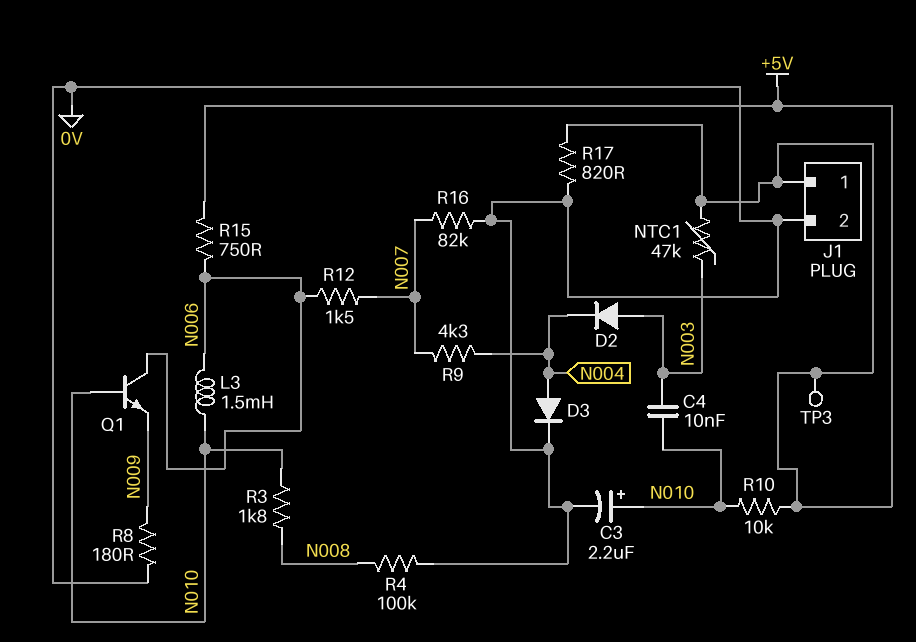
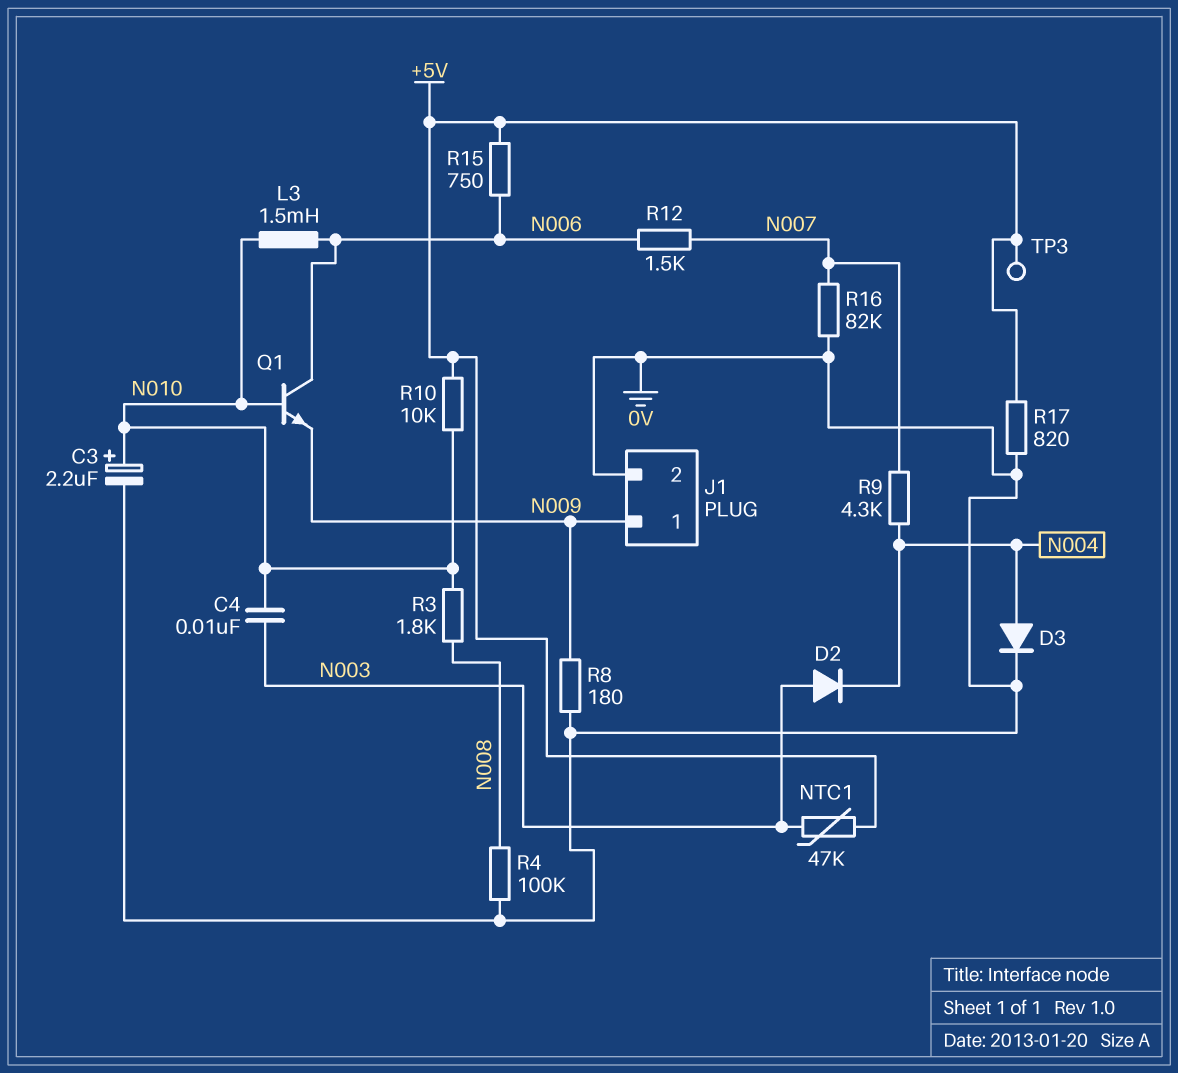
J1 pin 1: +5V -> N009

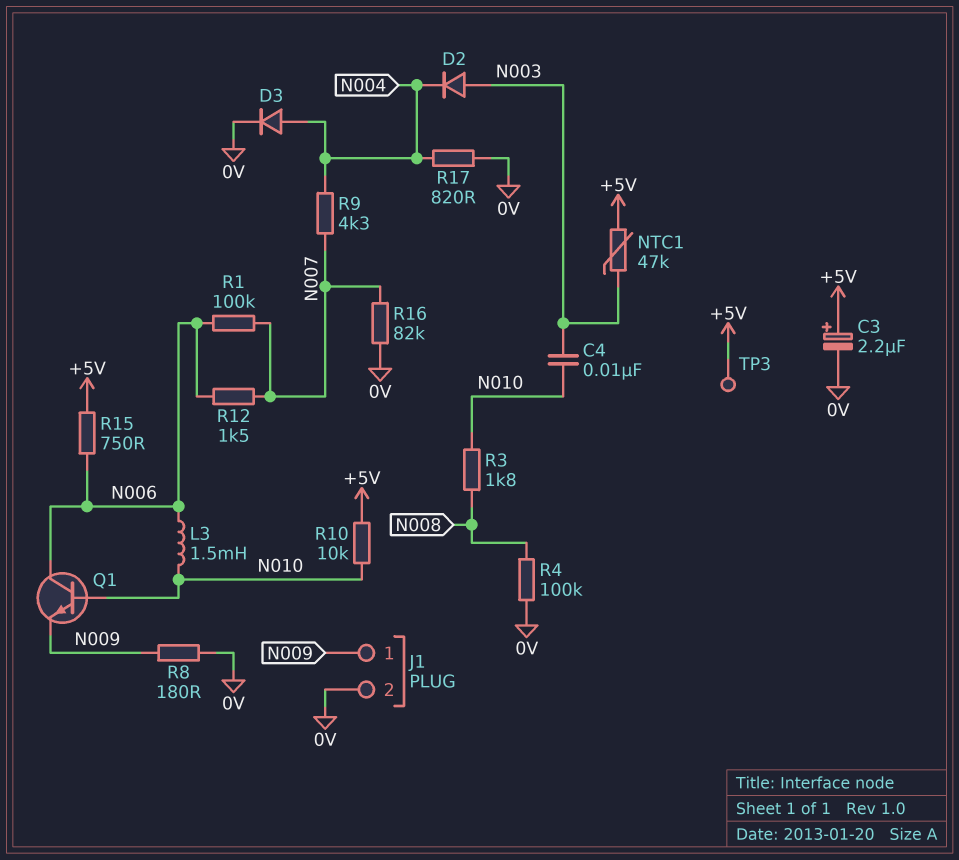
C3: 2.2uF (plus N010, minus 0V) -> 2.2uF (plus +5V, minus 0V)
R1: none -> 100k (N006, N007)
R17: 820 (+5V, 0V) -> 820 (0V, N004)

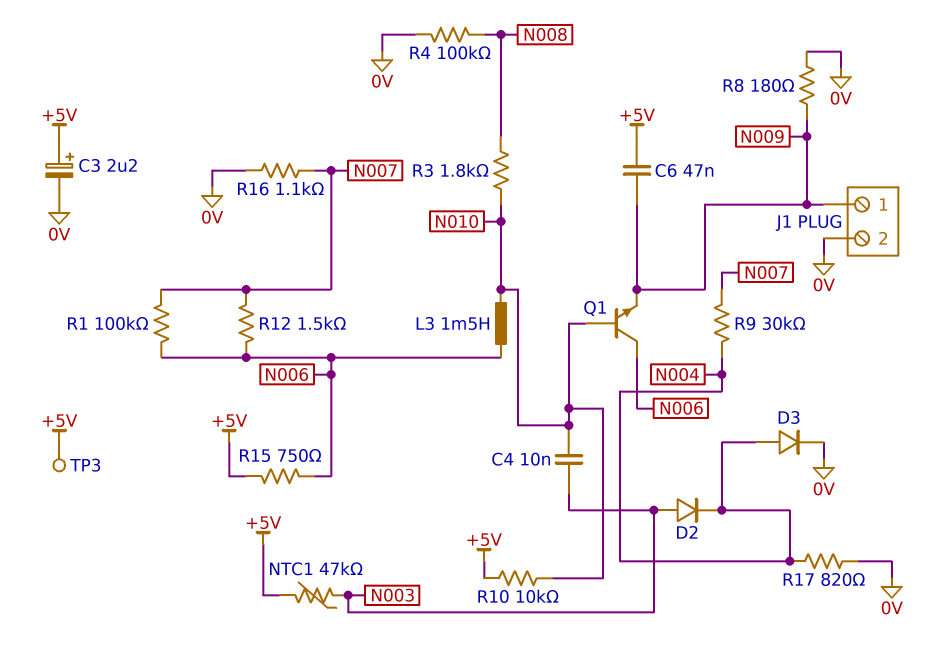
C6: none -> 47nF (+5V, N009)
R9: 4.3k (N004, N007) -> 30k (N004, N007)
R16: 82k (0V, N007) -> 1.1k (0V, N007)

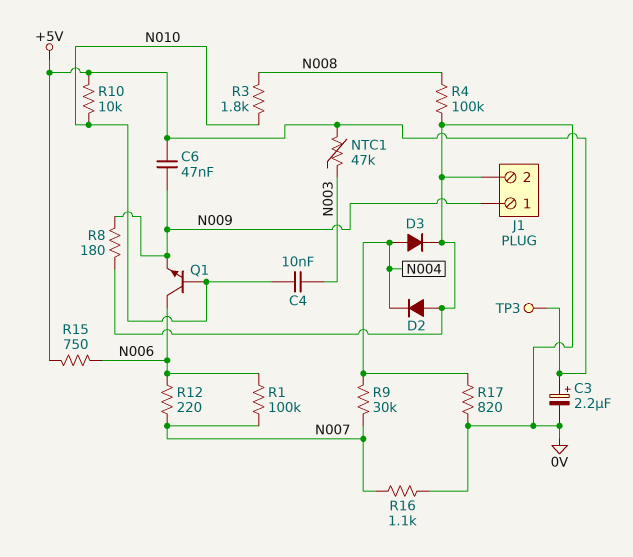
D2: diode (A N003, K N004) -> diode (A 0V, K N004)
L3: 1.5mH (N006, N010) -> none
R12: 1.5k (N006, N007) -> 220 (N006, N007)

